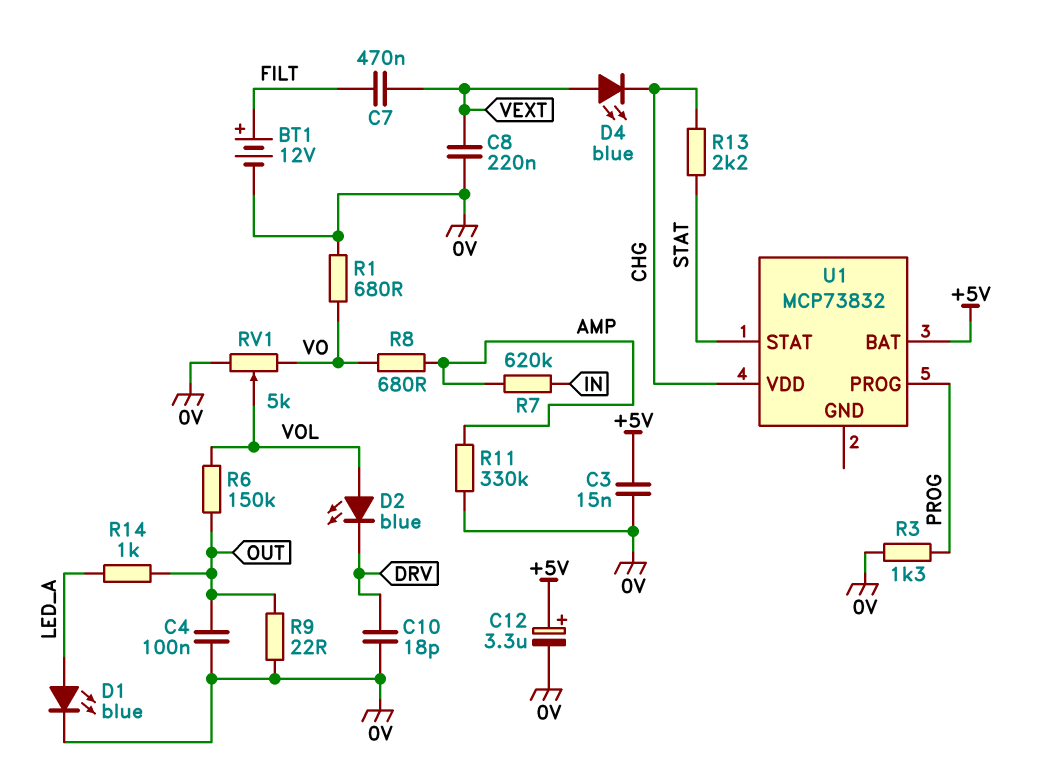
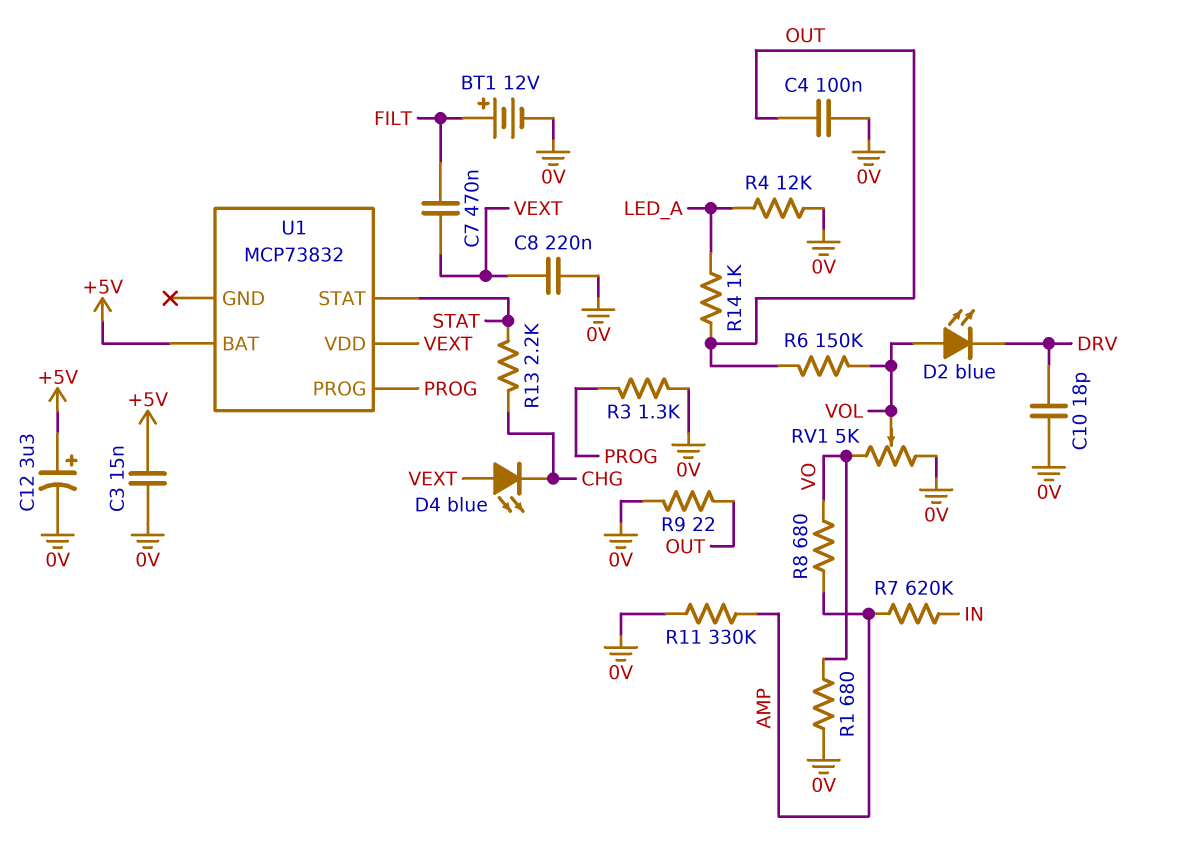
D1: LED blue (A LED_A, K 0V) -> none
R4: none -> 12k (0V, LED_A)
U1 pin VDD: CHG -> VEXT

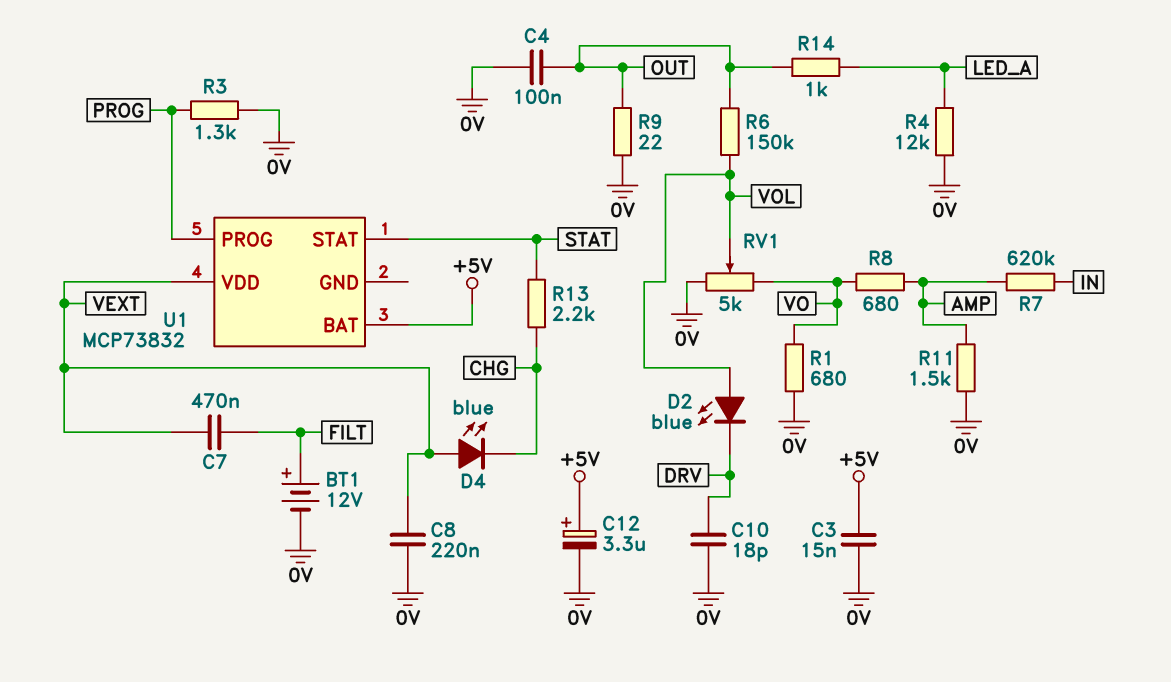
R11: 330k (0V, AMP) -> 1.5k (0V, AMP)

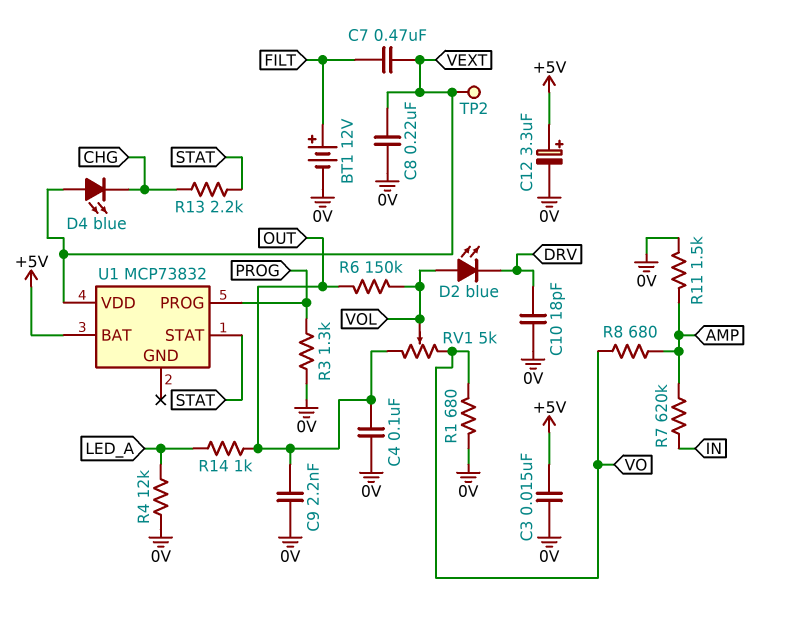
C9: none -> 2.2nF (0V, OUT)
R9: 22 (0V, OUT) -> none
RV1: 5k (0V, VO, wiper VOL) -> 5k (OUT, VO, wiper VOL)
TP2: none -> test point (VEXT)

